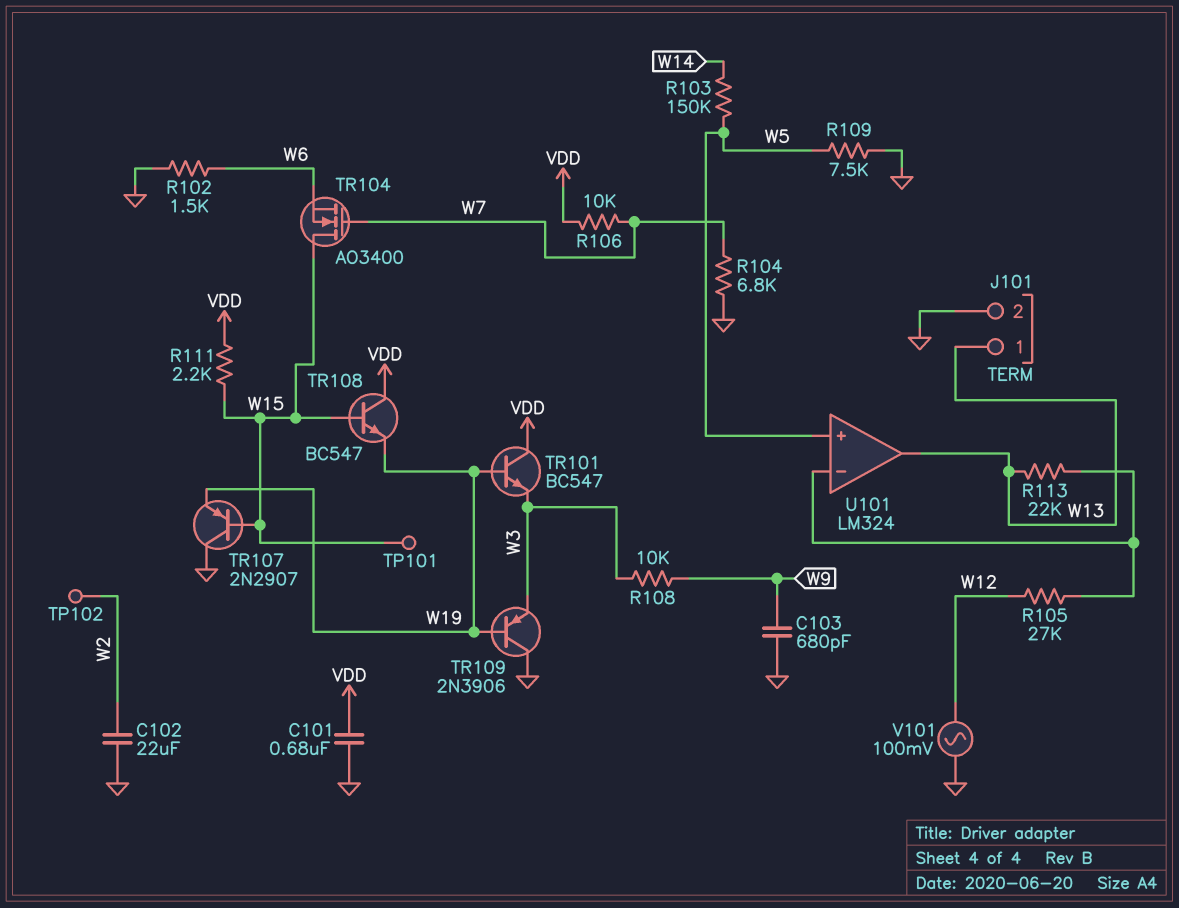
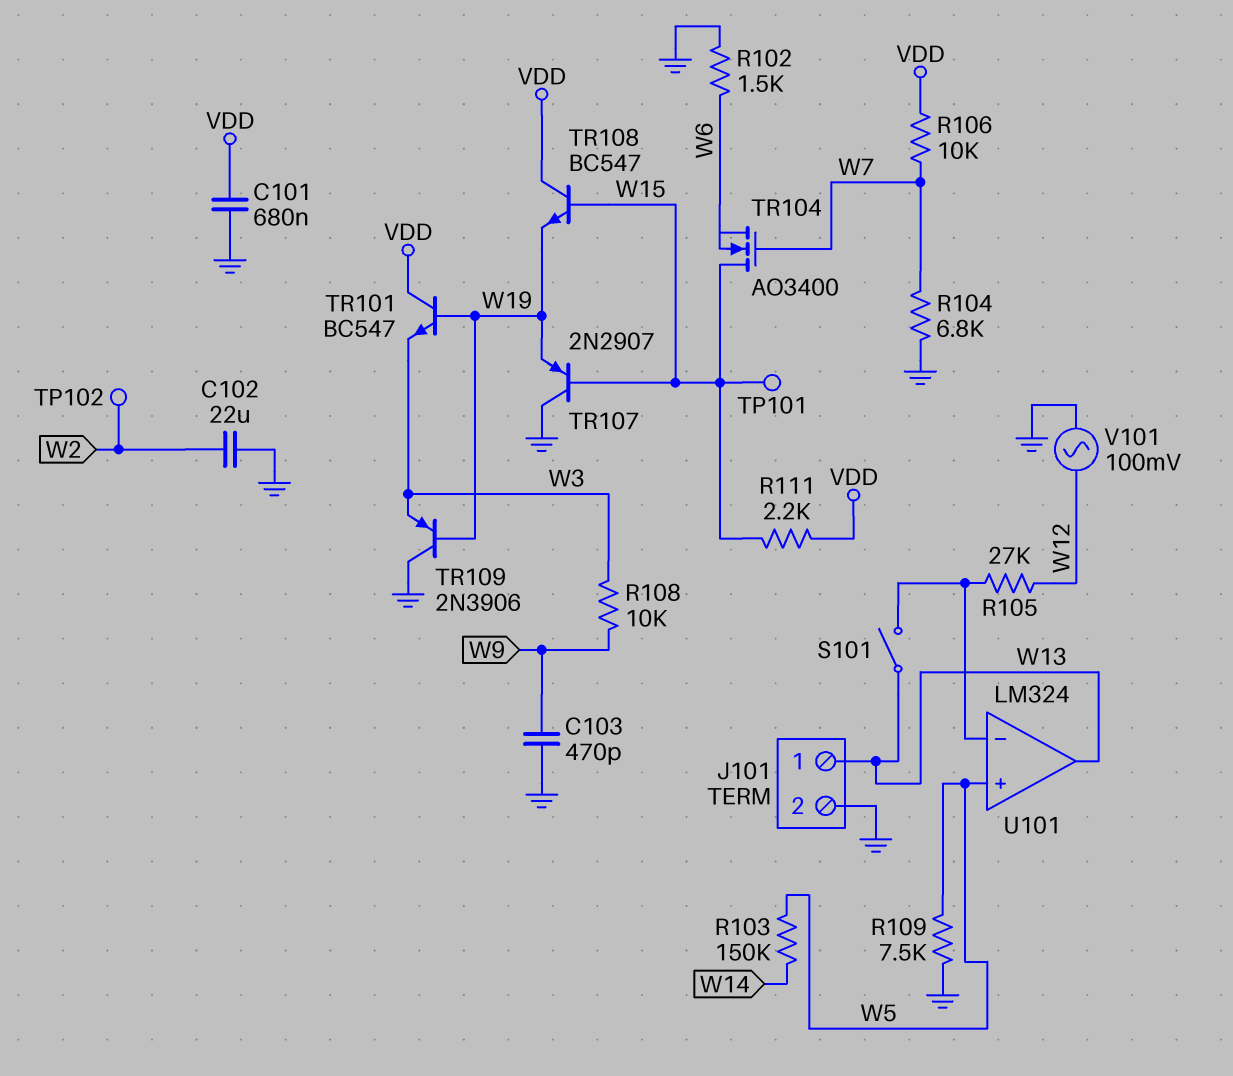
C103: 680pF (GND, W9) -> 470pF (GND, W9)
R113: 22k (U101/in-, W13) -> none
S101: none -> switch (U101/in-, W13)

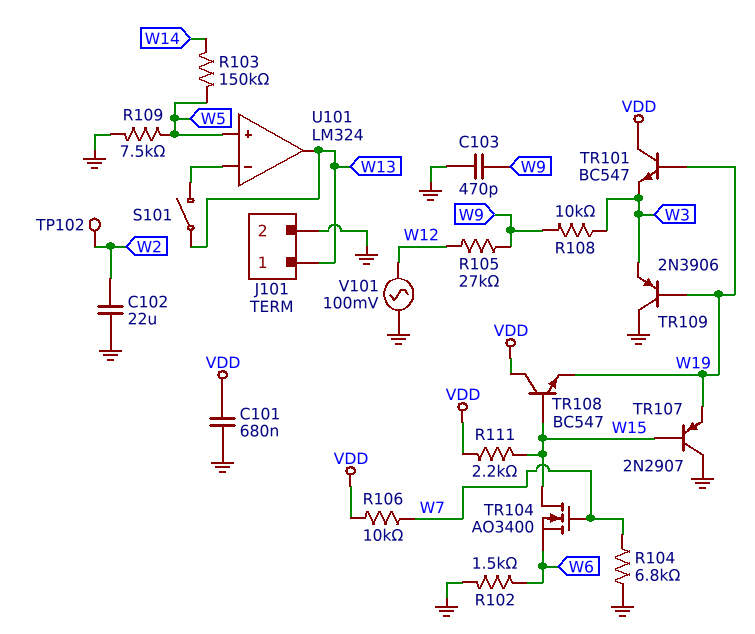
R105: 27k (U101/in-, W12) -> 27k (W9, W12)
TP101: test point (W15) -> none

